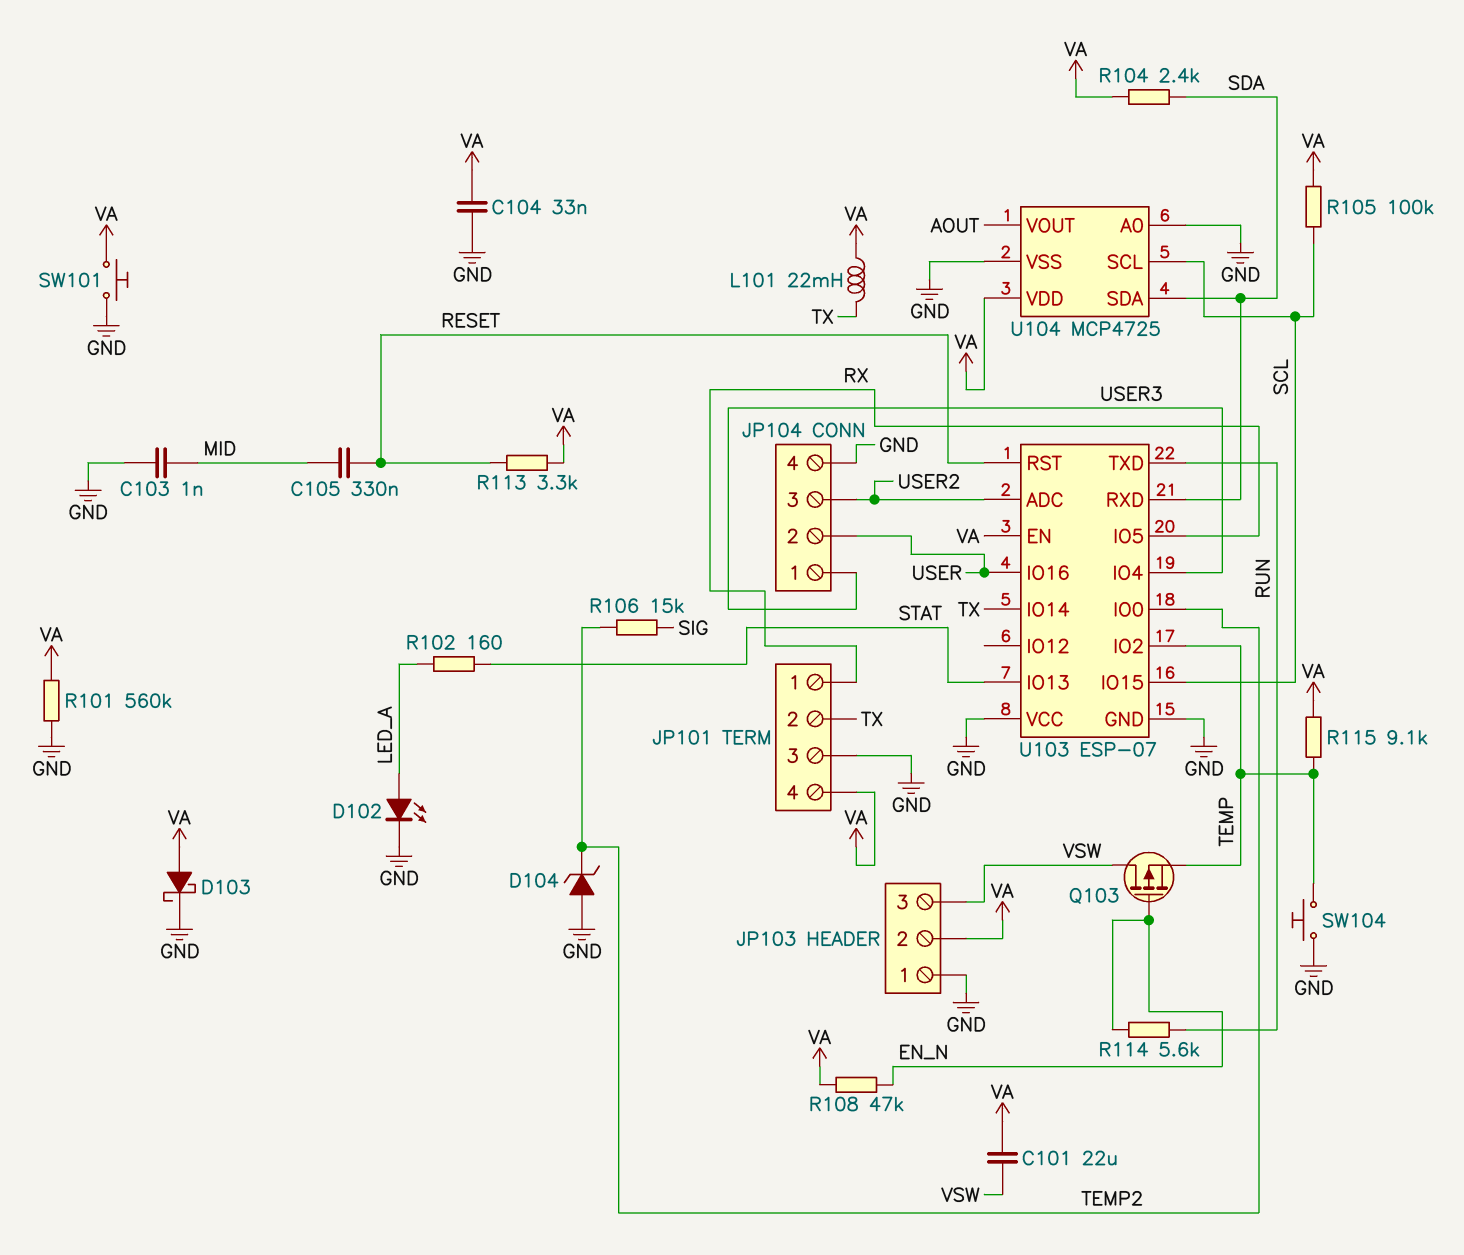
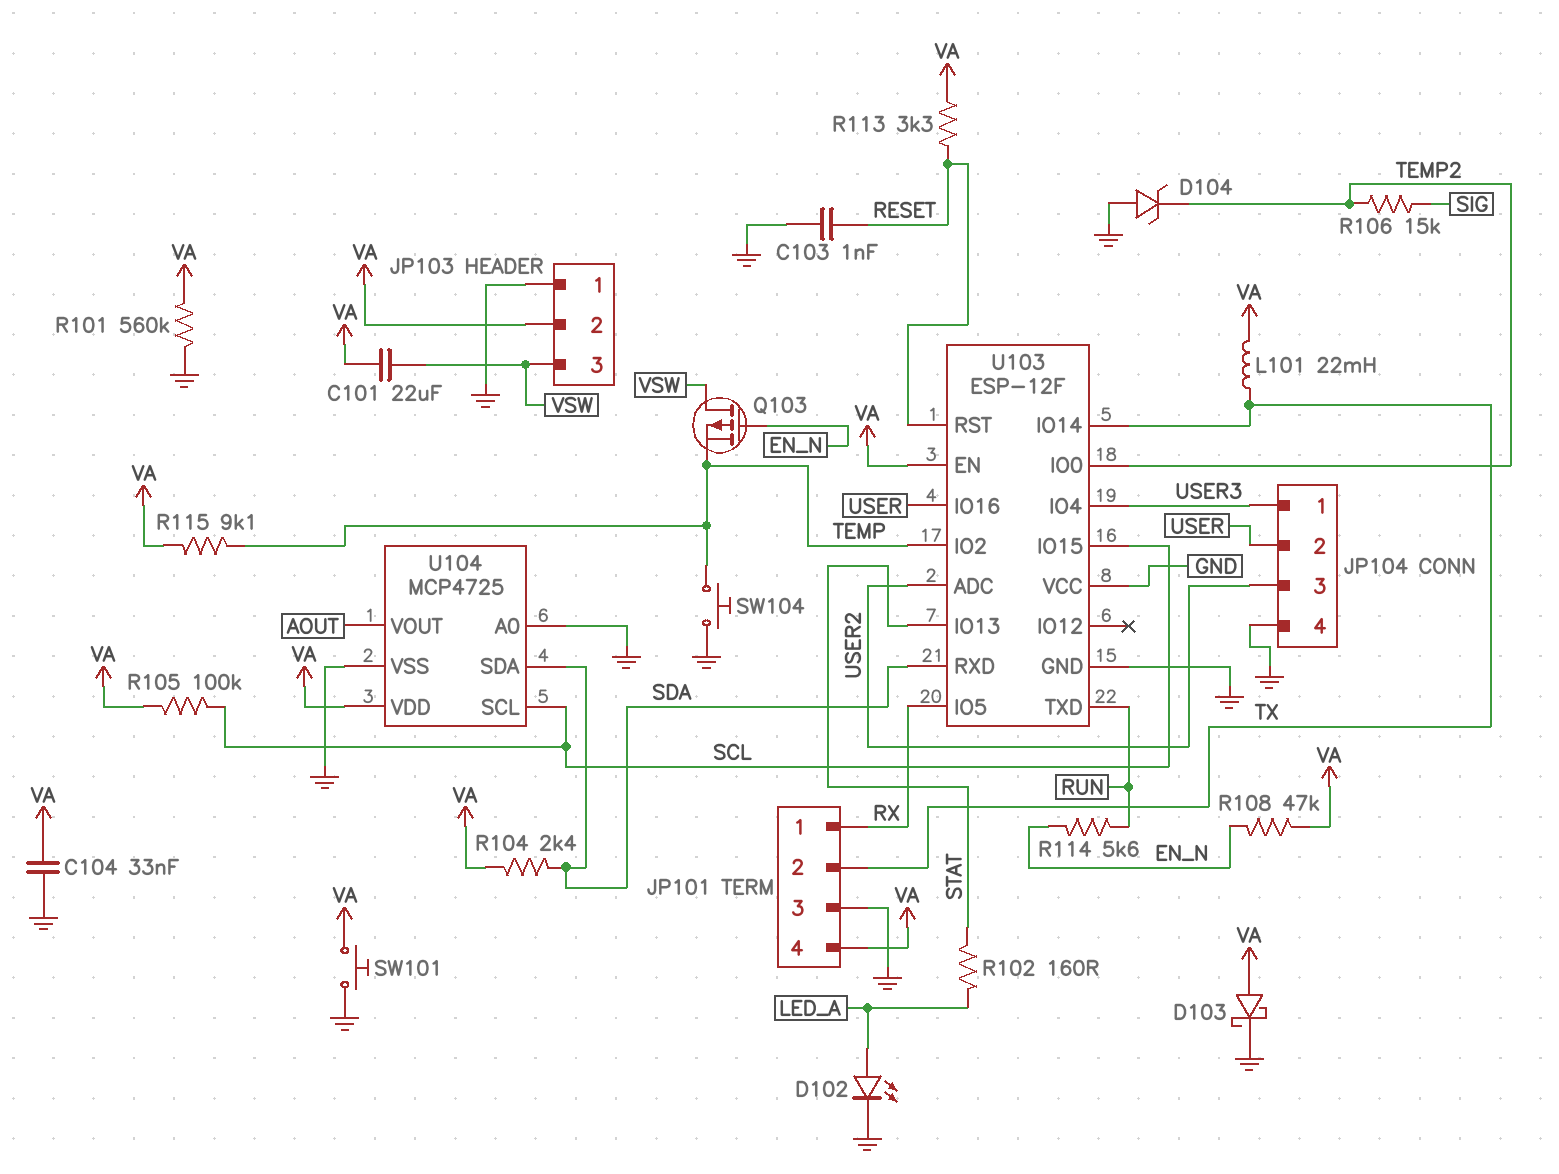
C103: 1nF (GND, MID) -> 1nF (GND, RESET)
C105: 330nF (MID, RESET) -> none
U103: ESP-07 -> ESP-12F

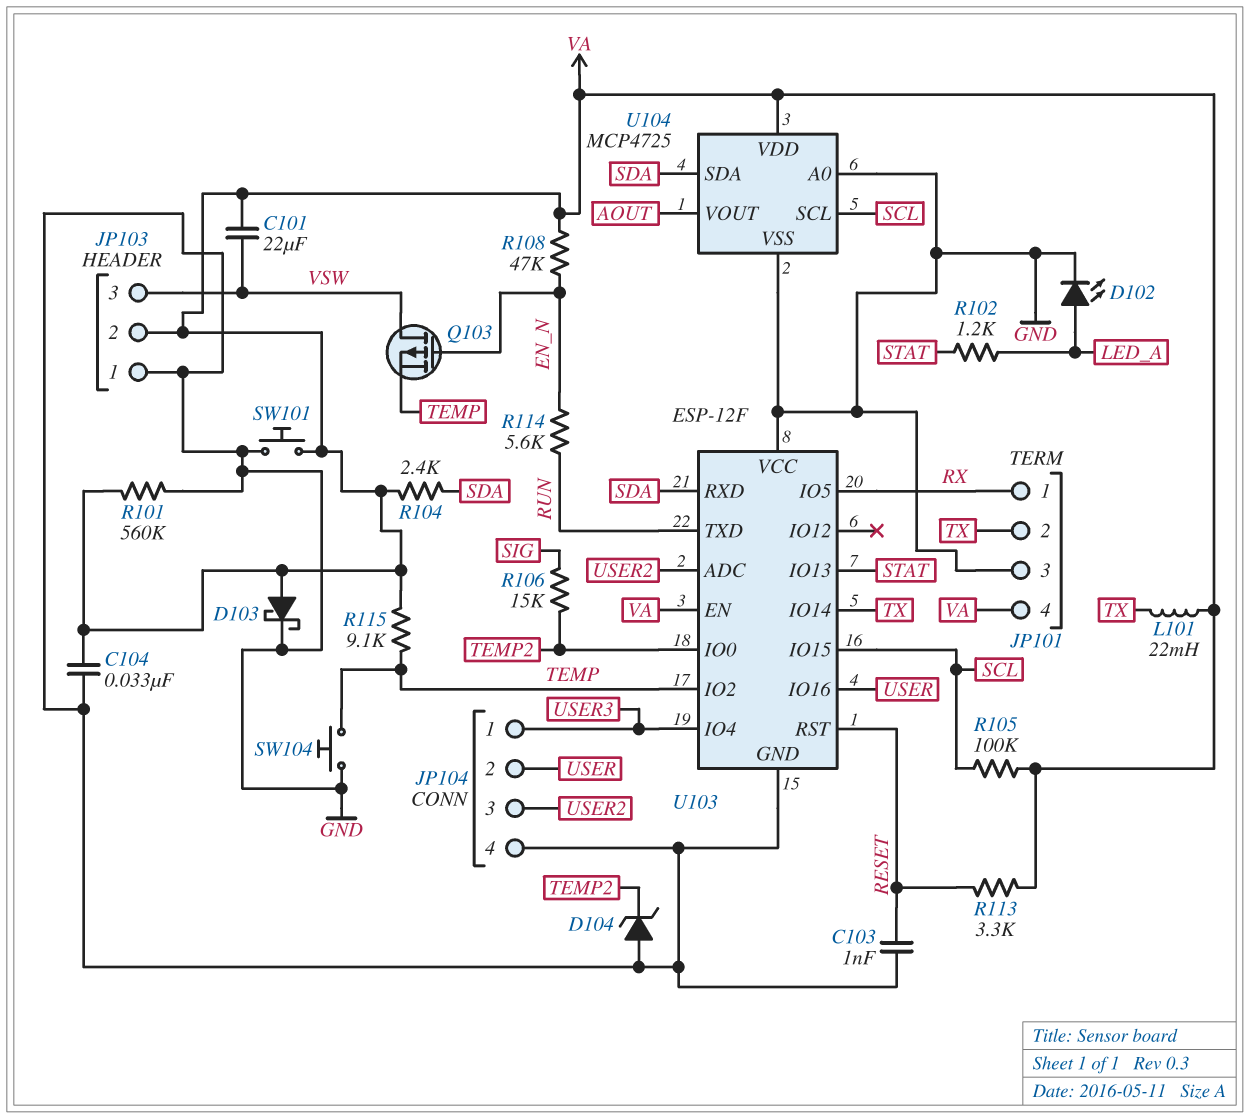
R102: 160 (LED_A, STAT) -> 1.2k (LED_A, STAT)

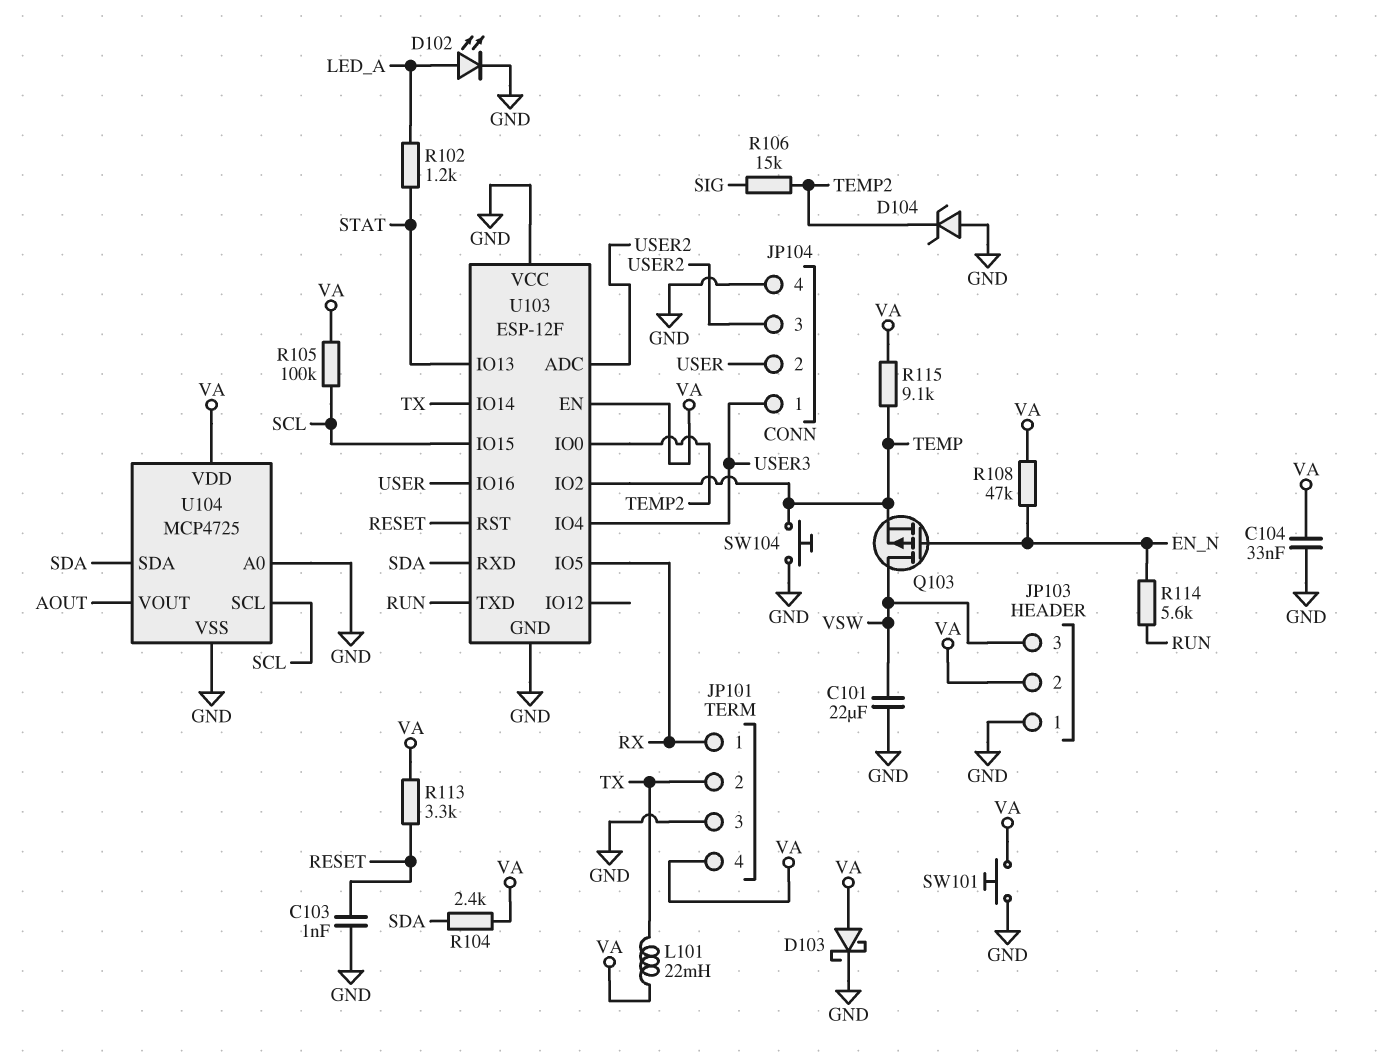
C101: 22uF (VA, VSW) -> 22uF (GND, VSW)
R101: 560k (GND, VA) -> none

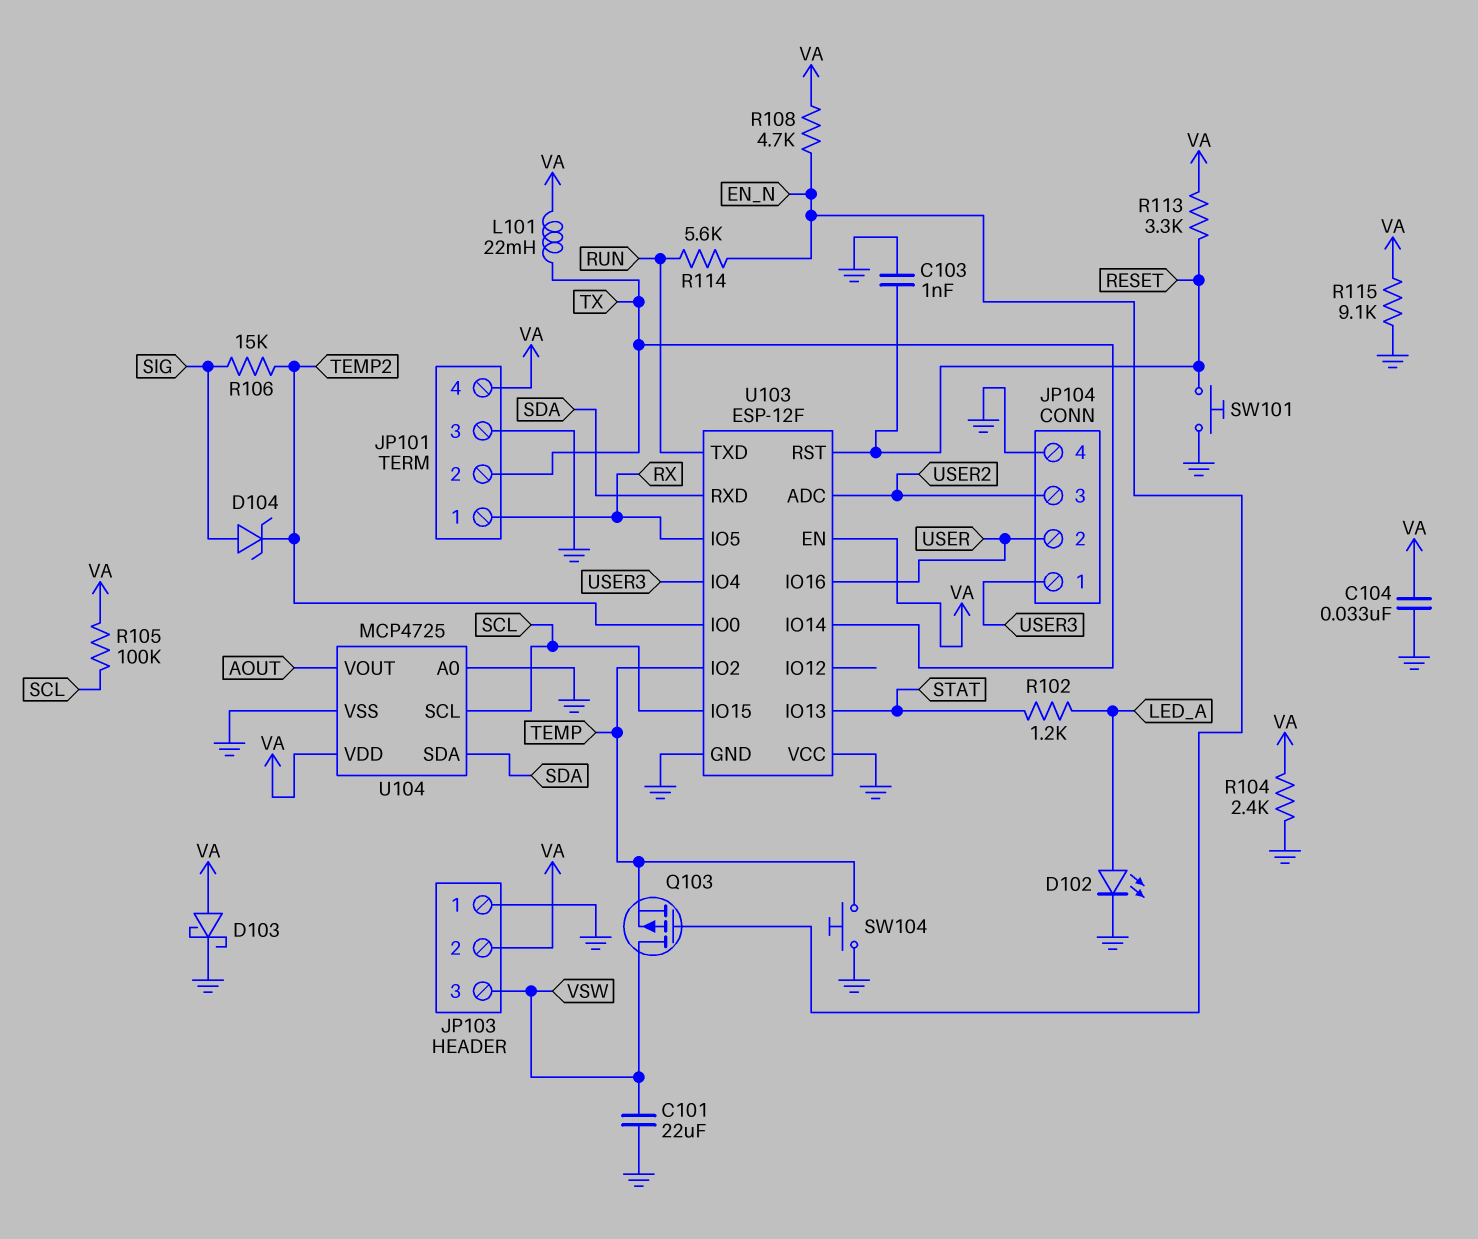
D104: zener (A GND, K TEMP2) -> zener (A SIG, K TEMP2)
R104: 2.4k (SDA, VA) -> 2.4k (GND, VA)
R108: 47k (EN_N, VA) -> 4.7k (EN_N, VA)
R115: 9.1k (TEMP, VA) -> 9.1k (GND, VA)
SW101: button (GND, VA) -> button (GND, RESET)

